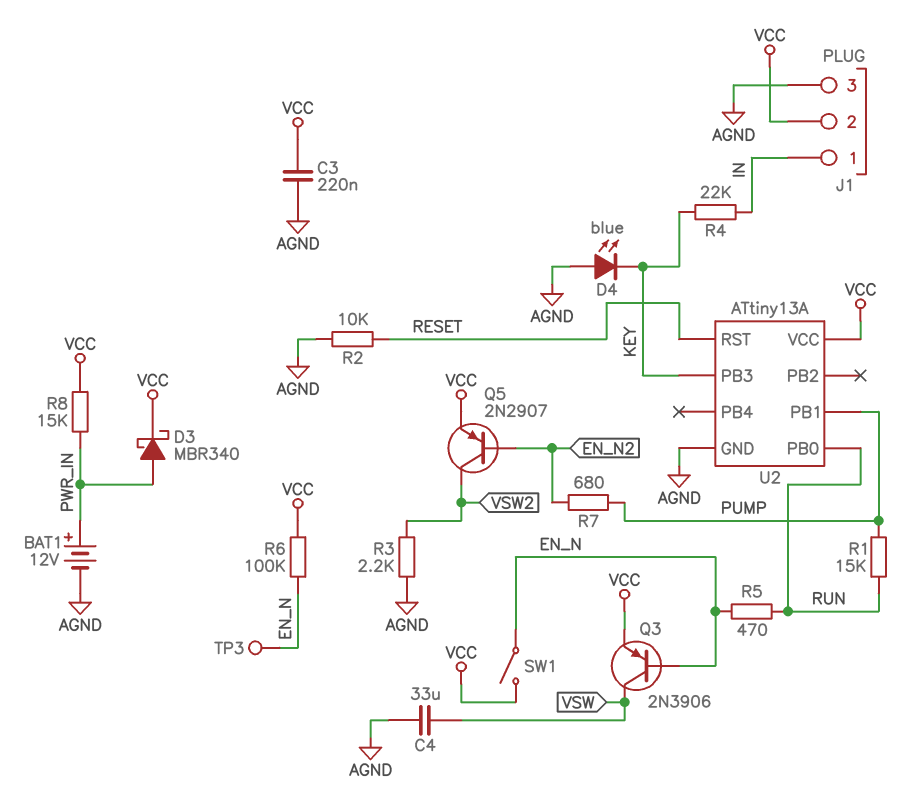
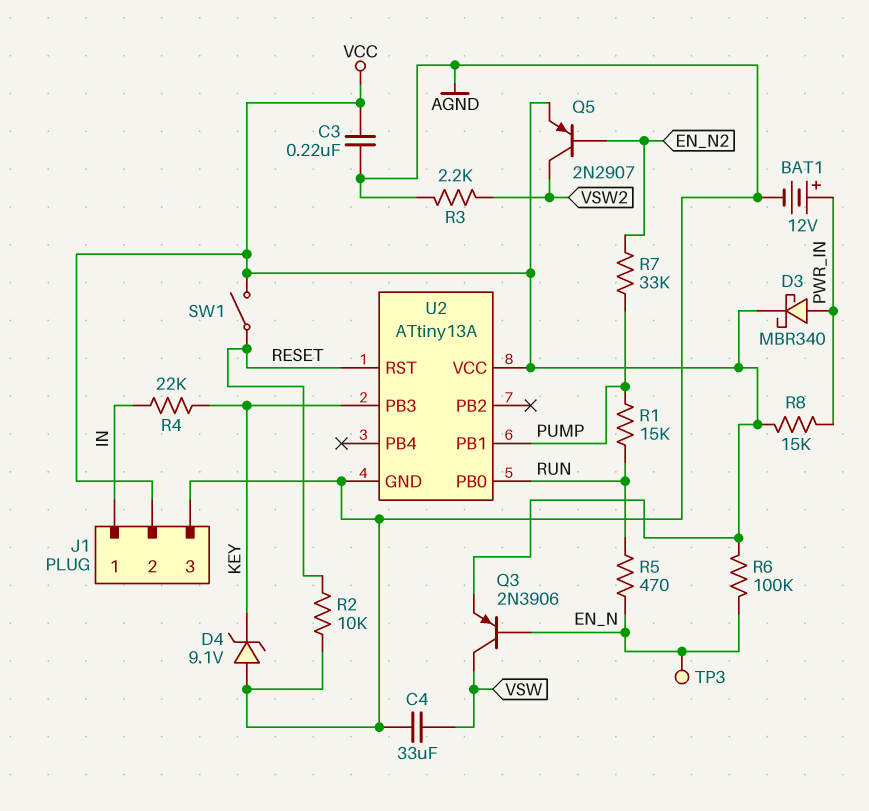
D4: LED blue (A AGND, K KEY) -> zener 9.1V (A AGND, K KEY)
R7: 680 (EN_N2, PUMP) -> 33k (EN_N2, PUMP)
SW1: switch (EN_N, VCC) -> switch (RESET, VCC)

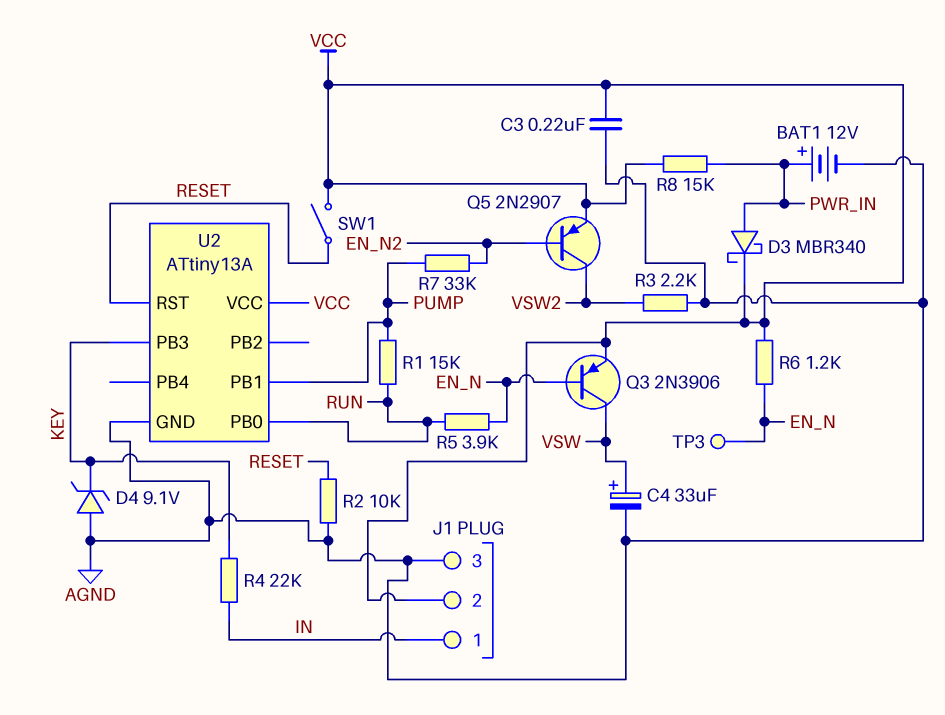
C4: 33uF (AGND, VSW) -> 33uF (plus VSW, minus AGND)
R5: 470 (EN_N, RUN) -> 3.9k (EN_N, RUN)
R6: 100k (EN_N, VCC) -> 1.2k (EN_N, VCC)

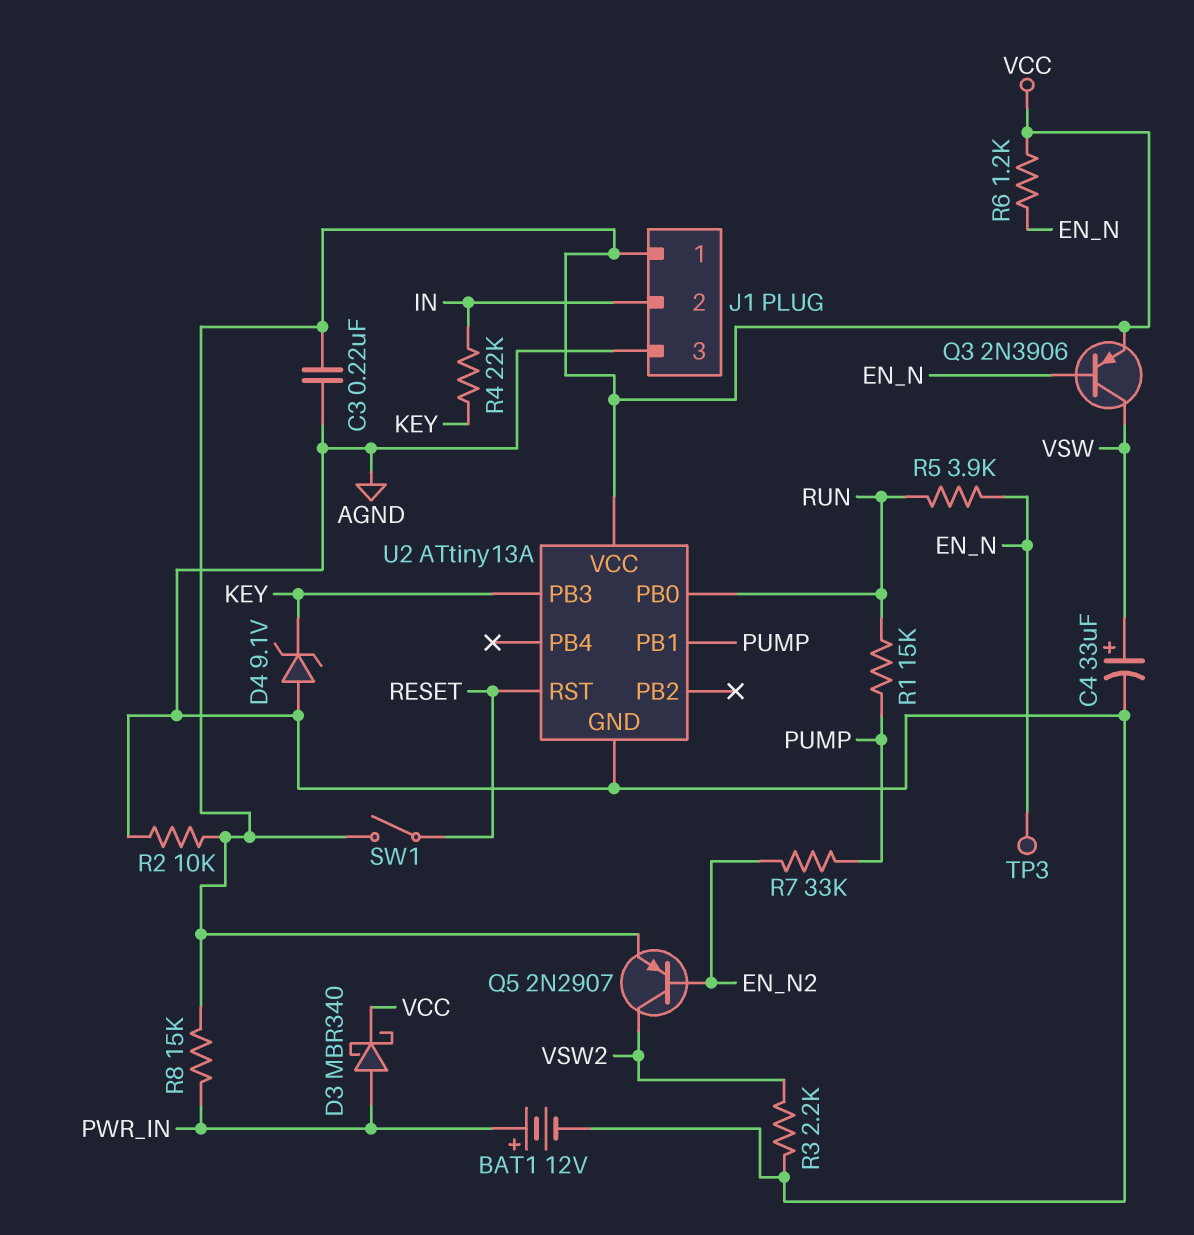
J1 pin 1: IN -> VCC
J1 pin 2: VCC -> IN
R2: 10k (AGND, RESET) -> 10k (AGND, VCC)

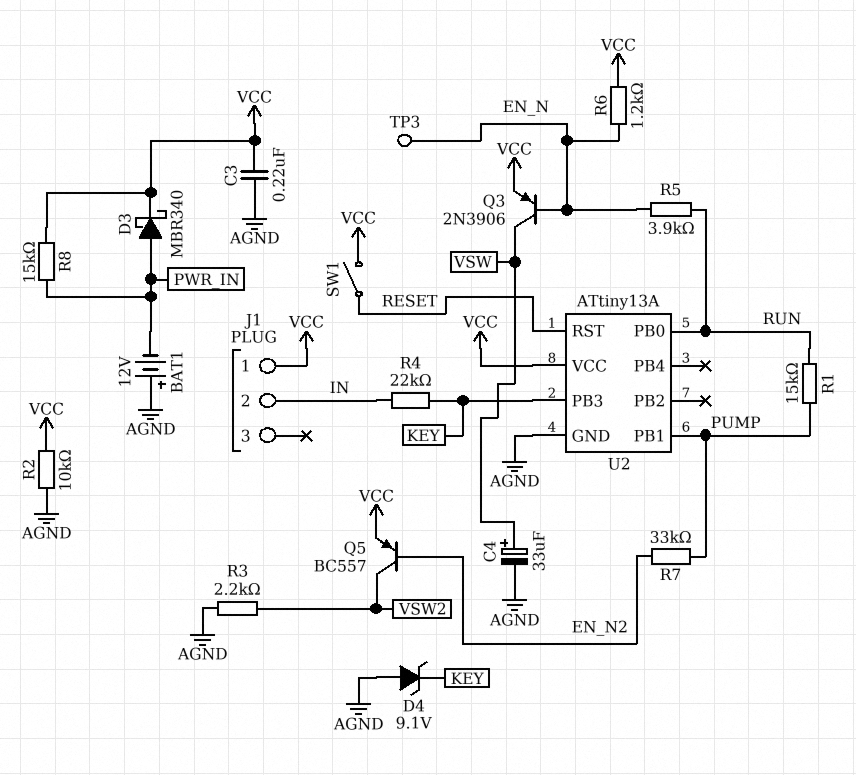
BAT1: 12V (plus PWR_IN, minus AGND) -> 12V (plus AGND, minus PWR_IN)
J1 pin 3: AGND -> none
Q5: PNP 2N2907 (B EN_N2, C VSW2, E VCC) -> PNP BC557 (B EN_N2, C VSW2, E VCC)

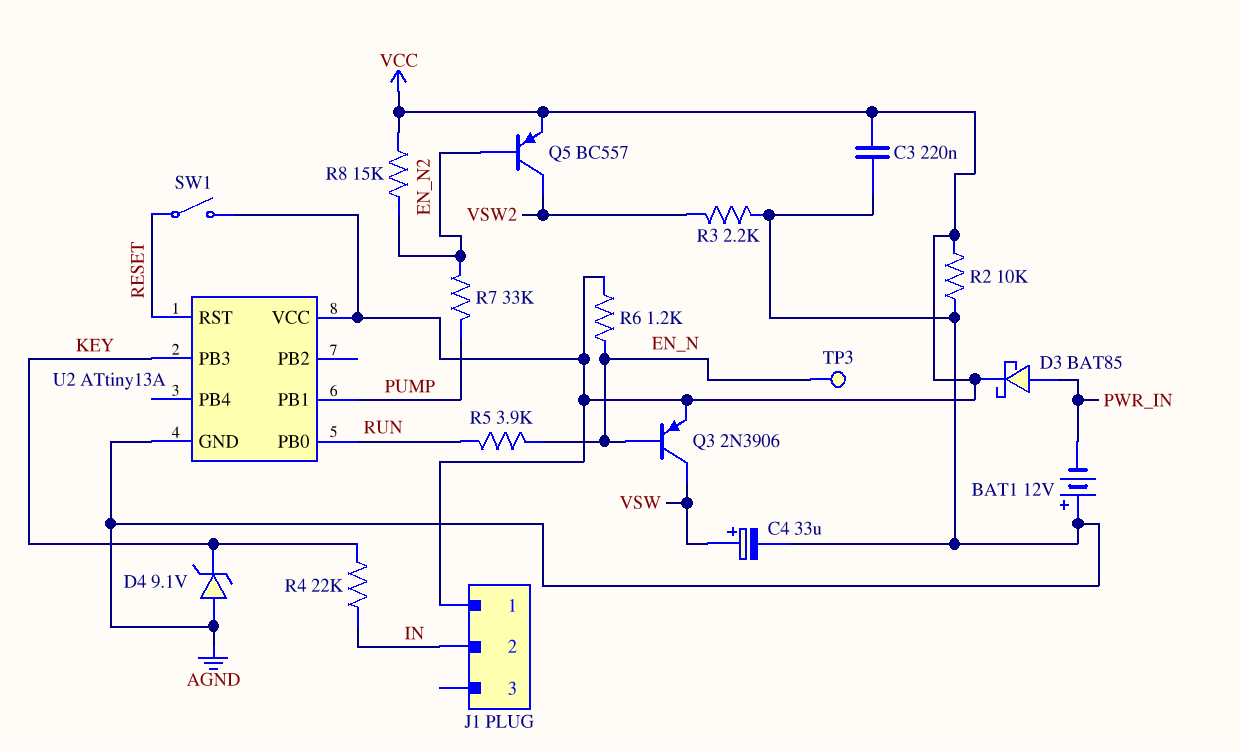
D3: schottky MBR340 (A PWR_IN, K VCC) -> schottky BAT85 (A PWR_IN, K VCC)
R1: 15k (PUMP, RUN) -> none
R8: 15k (PWR_IN, VCC) -> 15k (EN_N2, VCC)

